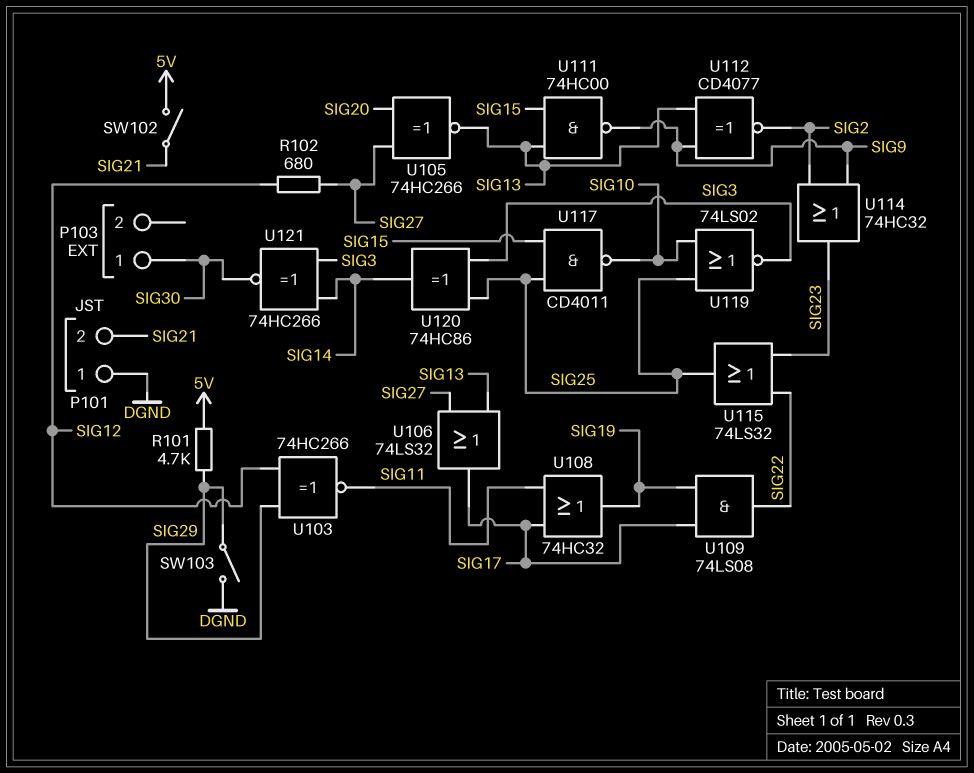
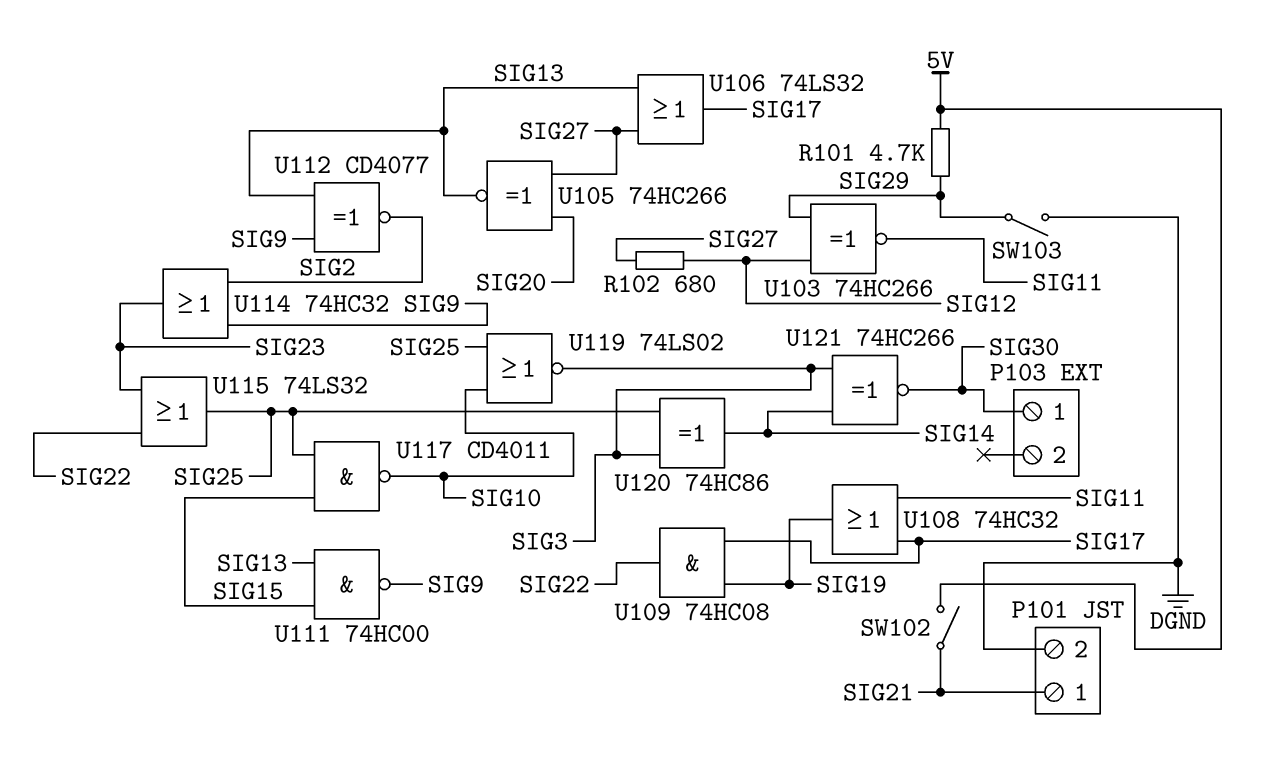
P101 pin 1: DGND -> SIG21
P101 pin 2: SIG21 -> DGND
U109: AND 74LS08 (in SIG17, in SIG19, out SIG22) -> AND 74HC08 (in SIG17, in SIG19, out SIG22)

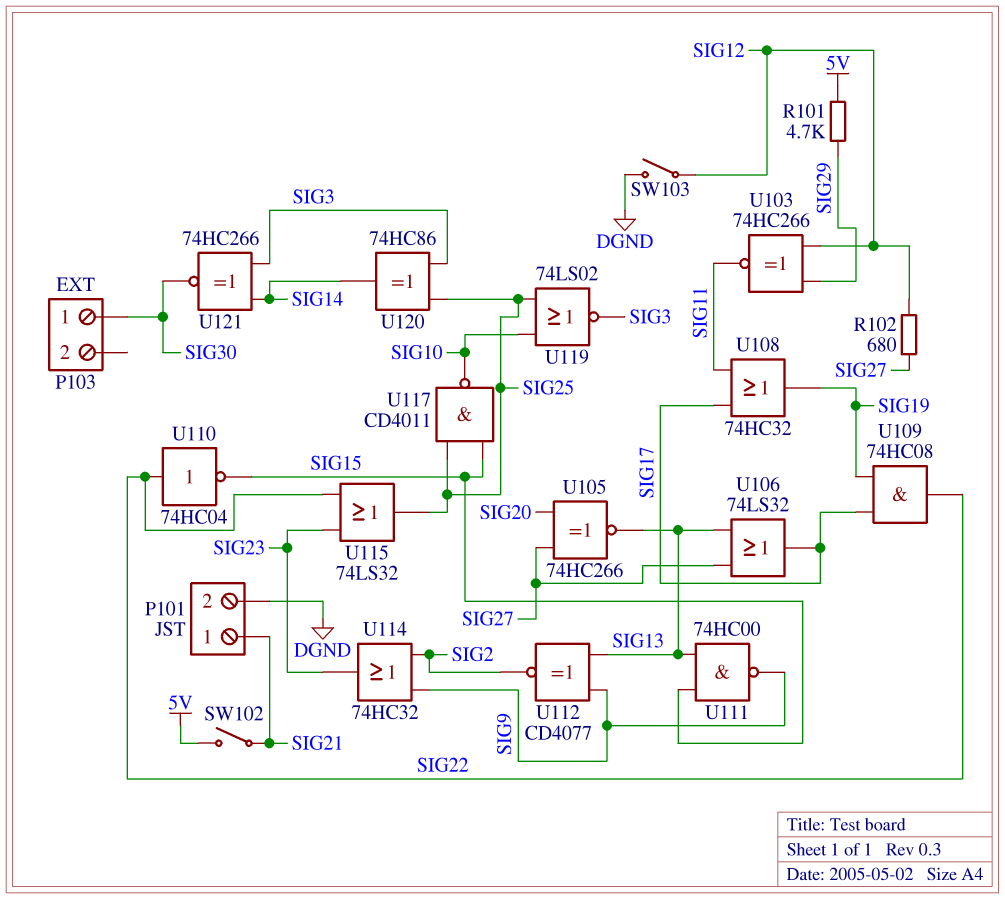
SW103: switch (DGND, SIG29) -> switch (DGND, SIG12)
U110: none -> NOT 74HC04 (in SIG22, out SIG15)

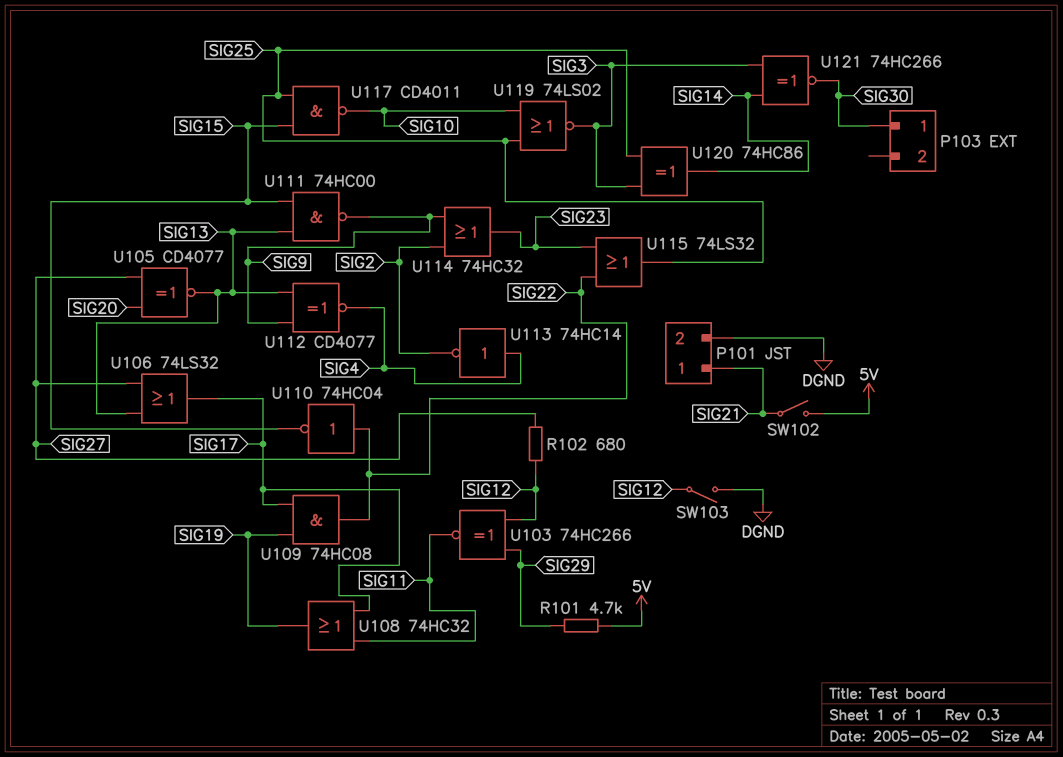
U105: XNOR 74HC266 (in SIG20, in SIG27, out SIG13) -> XNOR CD4077 (in SIG20, in SIG27, out SIG13)
U112: XNOR CD4077 (in SIG9, in SIG13, out SIG2) -> XNOR CD4077 (in SIG9, in SIG13, out SIG4)
U113: none -> NOT 74HC14 (in SIG4, out SIG2)

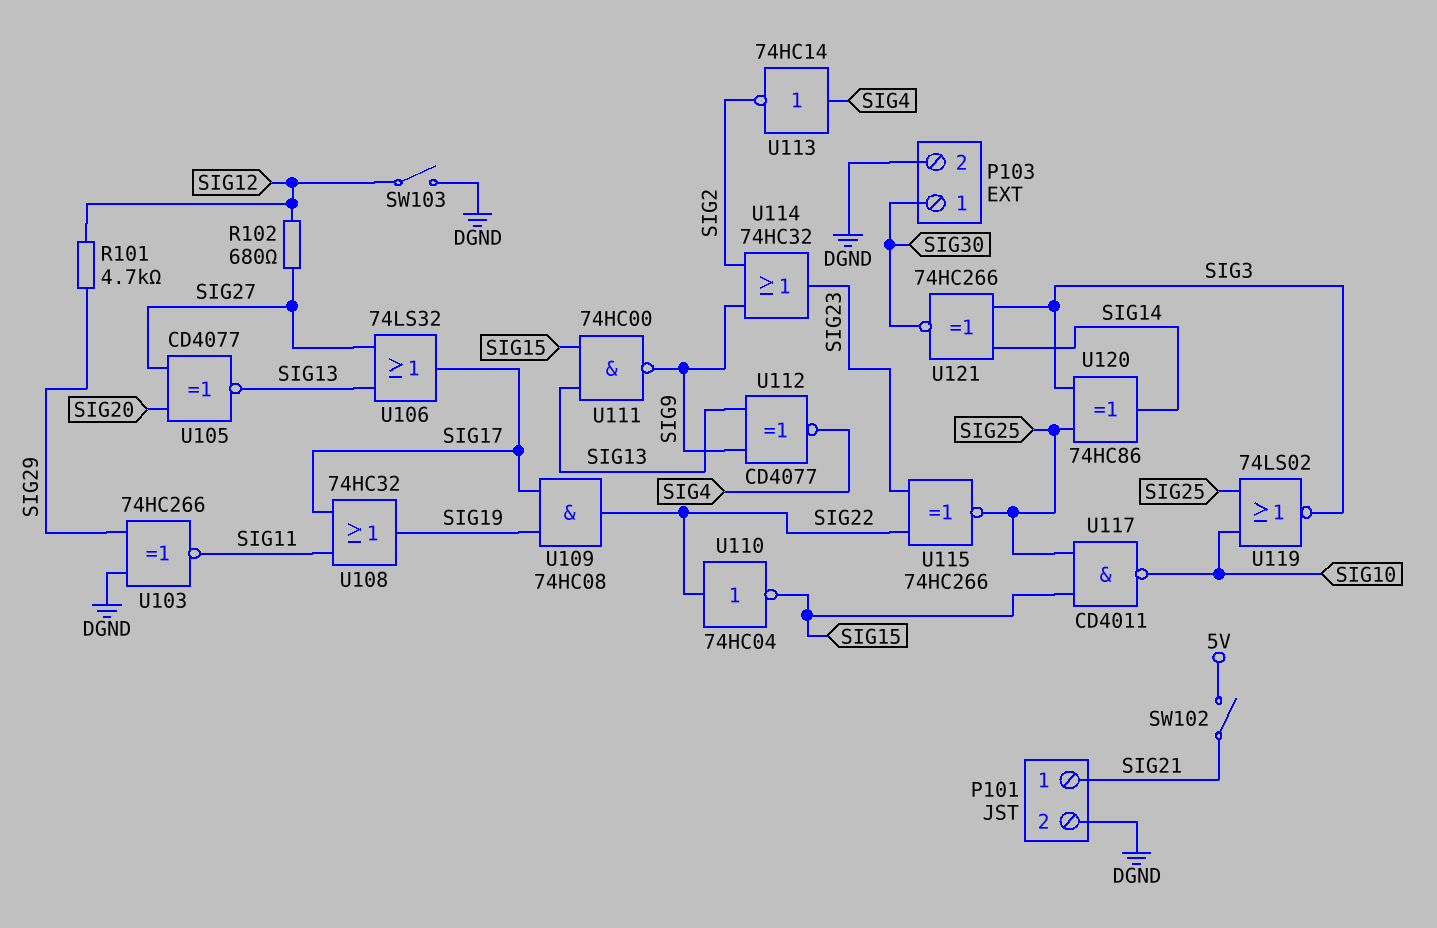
P103 pin 2: none -> DGND
R101: 4.7k (5V, SIG29) -> 4.7k (SIG12, SIG29)
U103: XNOR 74HC266 (in SIG12, in SIG29, out SIG11) -> XNOR 74HC266 (in DGND, in SIG29, out SIG11)
U115: OR 74LS32 (in SIG22, in SIG23, out SIG25) -> XNOR 74HC266 (in SIG22, in SIG23, out SIG25)

